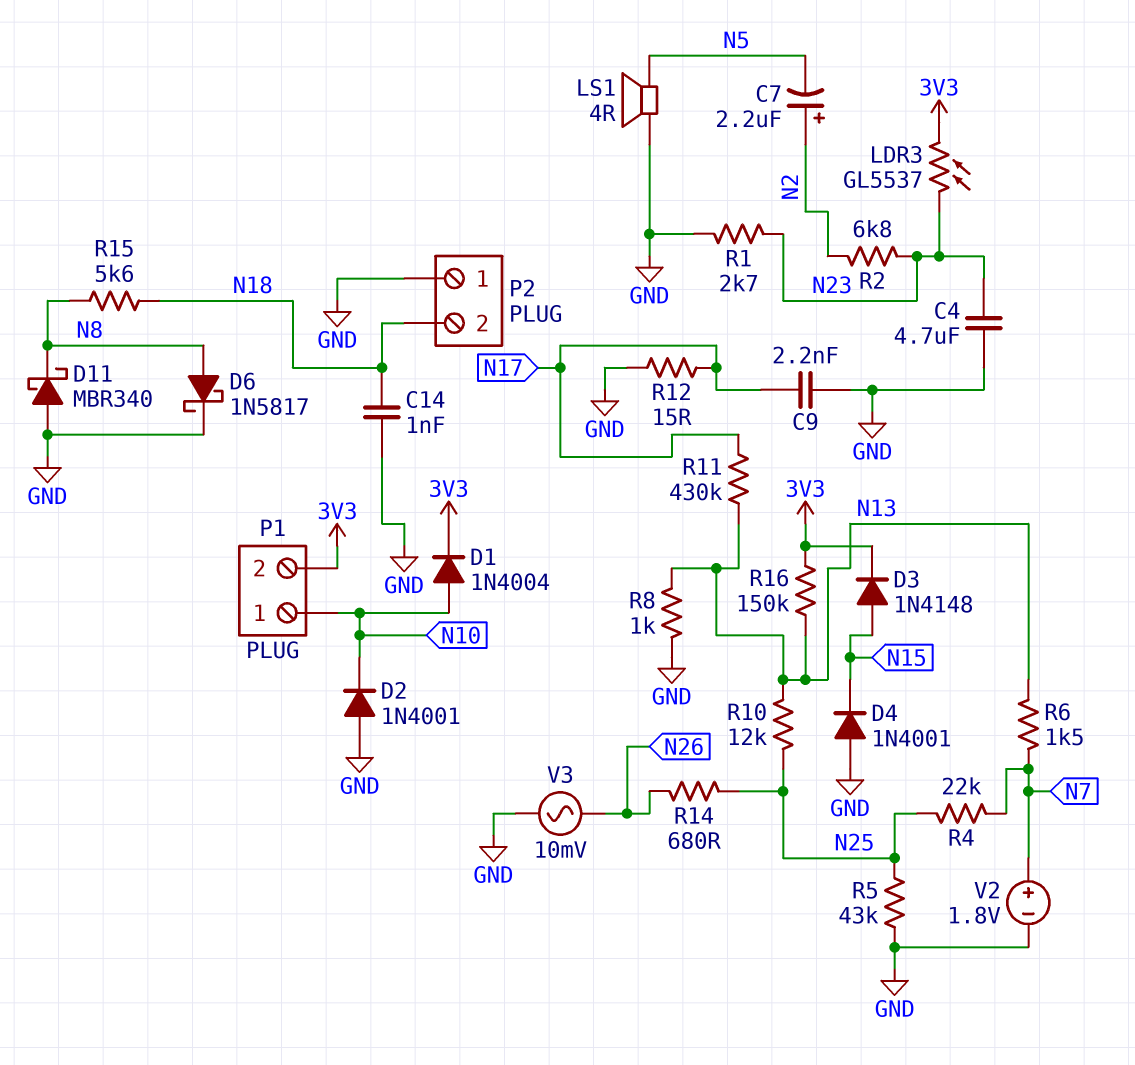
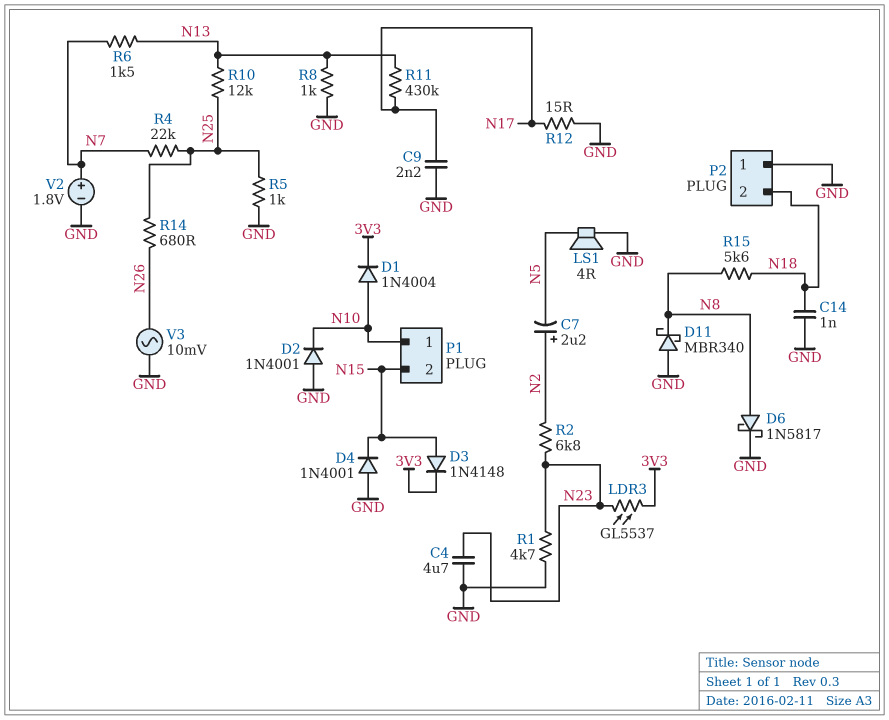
P1 pin 2: 3V3 -> N15
R1: 2.7k (GND, N23) -> 4.7k (GND, N23)
R5: 43k (GND, N25) -> 1k (GND, N25)
R16: 150k (3V3, N13) -> none

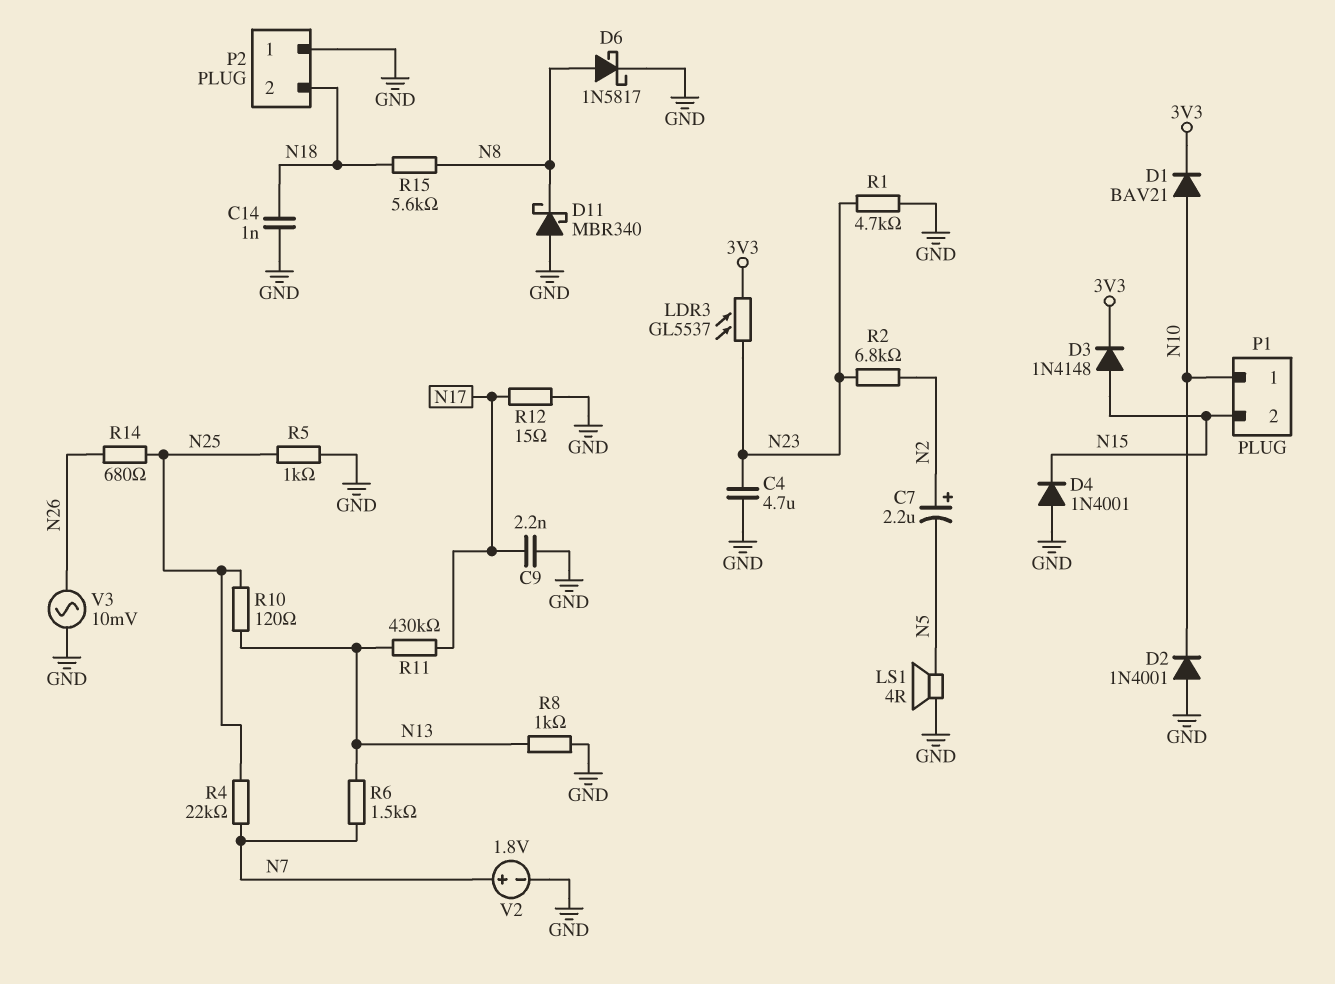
D1: diode 1N4004 (A N10, K 3V3) -> diode BAV21 (A N10, K 3V3)
R10: 12k (N13, N25) -> 120 (N13, N25)

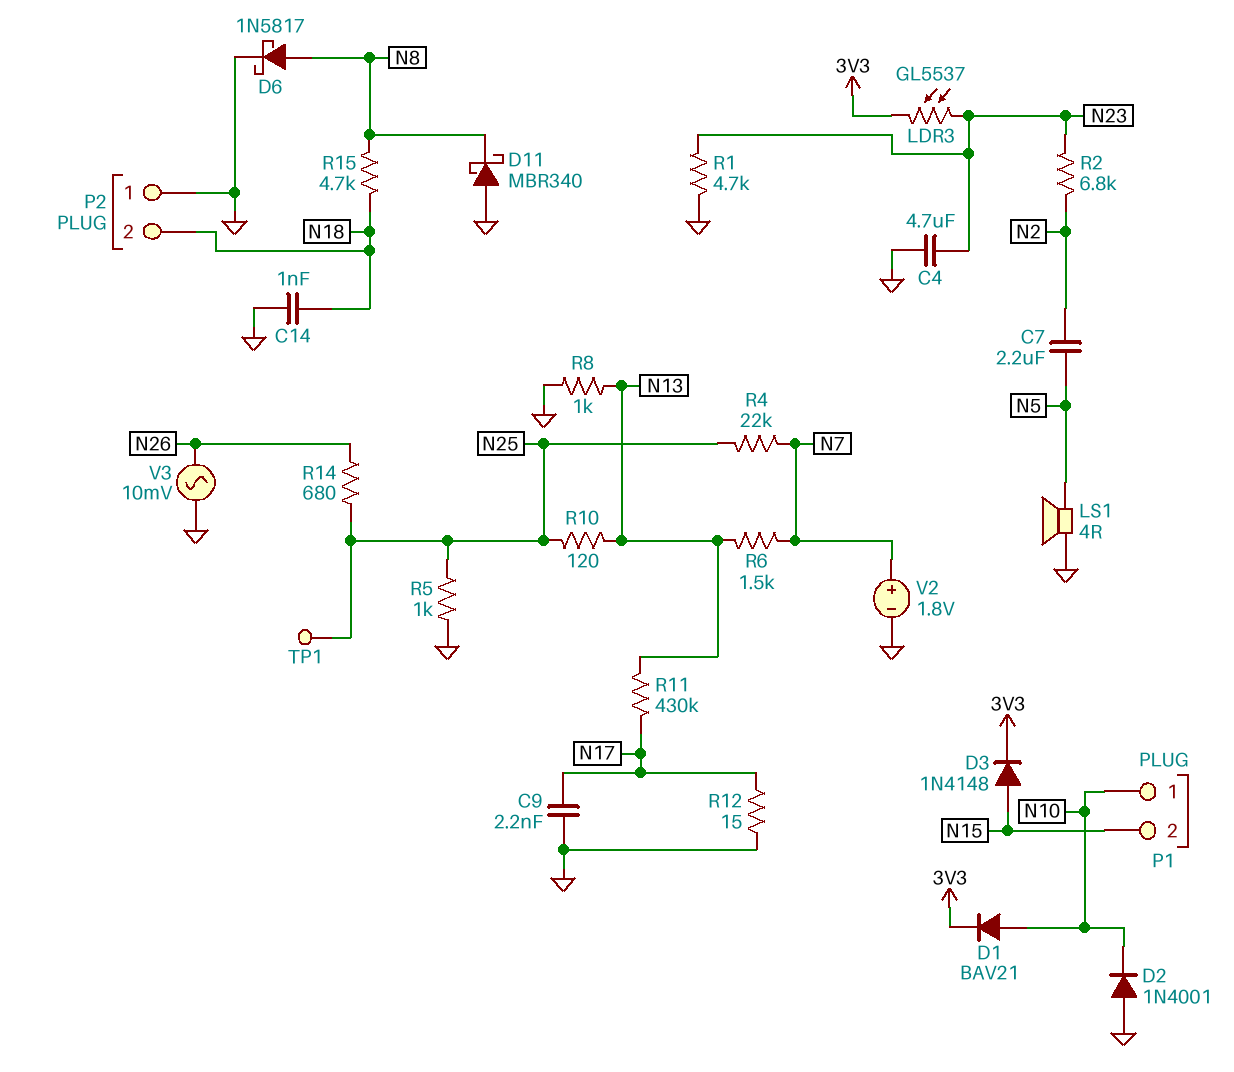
C7: 2.2uF (plus N2, minus N5) -> 2.2uF (N2, N5)
D4: diode 1N4001 (A GND, K N15) -> none
R15: 5.6k (N8, N18) -> 4.7k (N8, N18)
TP1: none -> test point (N25)

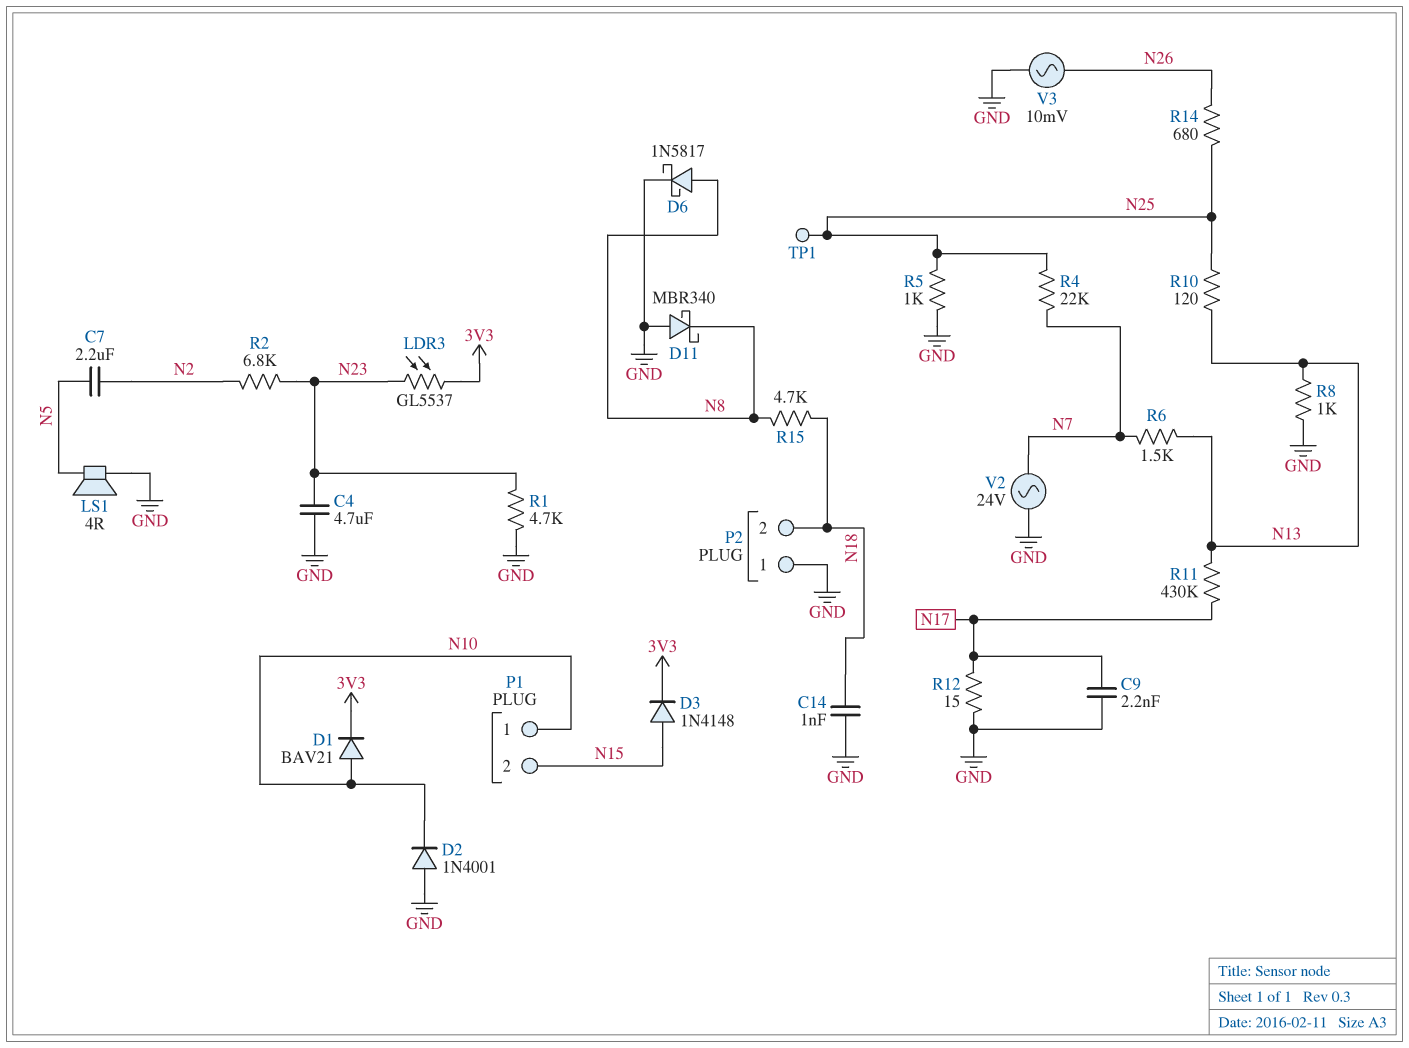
V2: 1.8V (plus N7, minus GND) -> AC 24V (GND, N7)

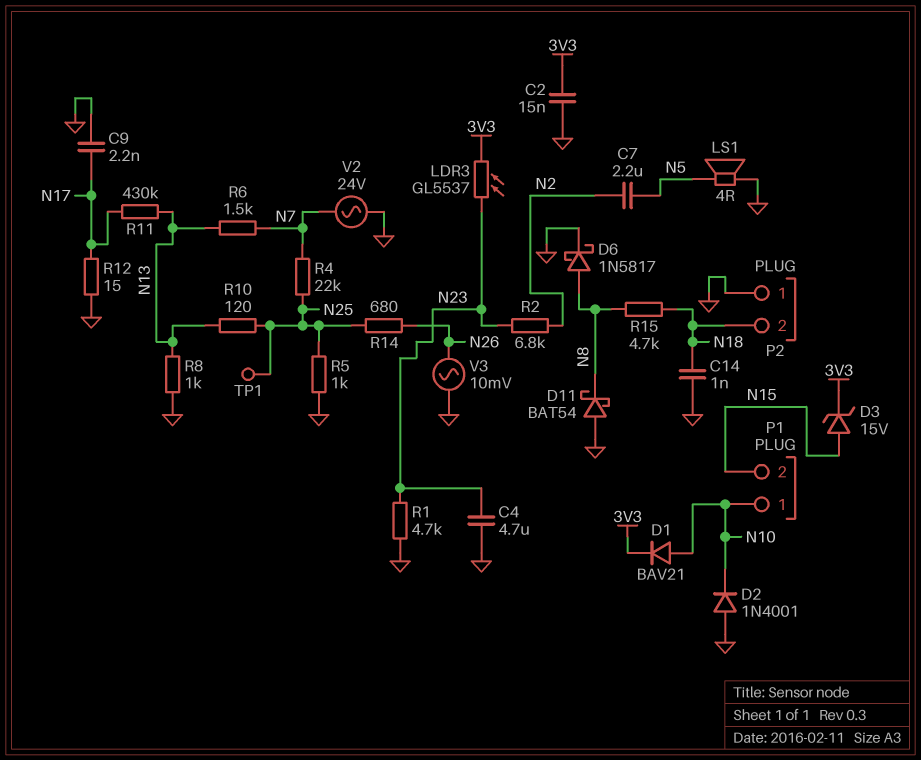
C2: none -> 15nF (3V3, GND)
D3: diode 1N4148 (A N15, K 3V3) -> zener 15V (A N15, K 3V3)
D11: schottky MBR340 (A GND, K N8) -> schottky BAT54 (A GND, K N8)

